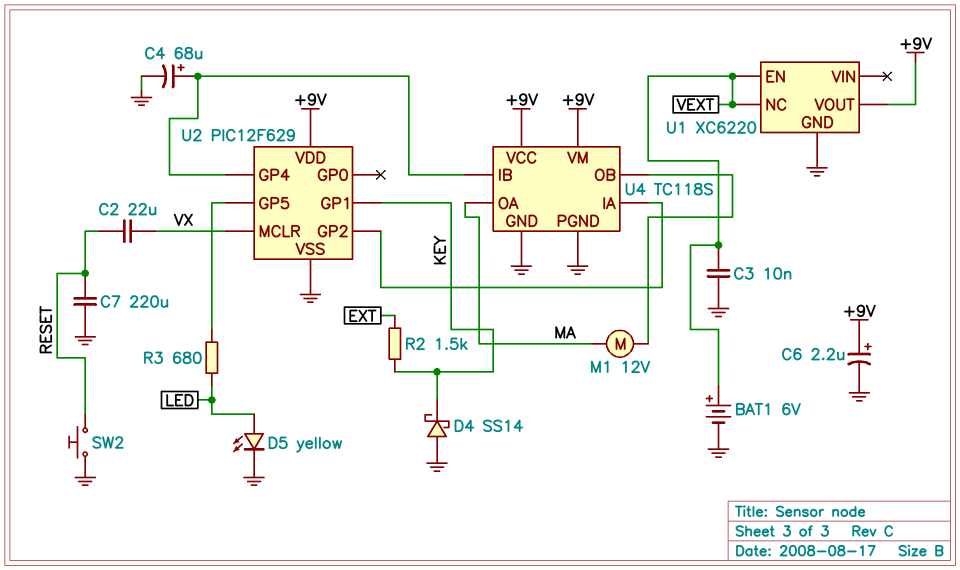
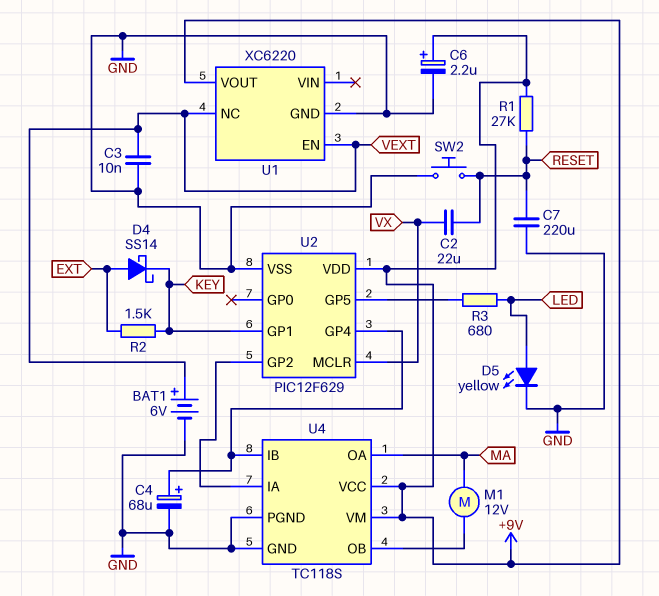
D4: schottky SS14 (A GND, K KEY) -> schottky SS14 (A EXT, K KEY)
R1: none -> 27k (+9V, RESET)

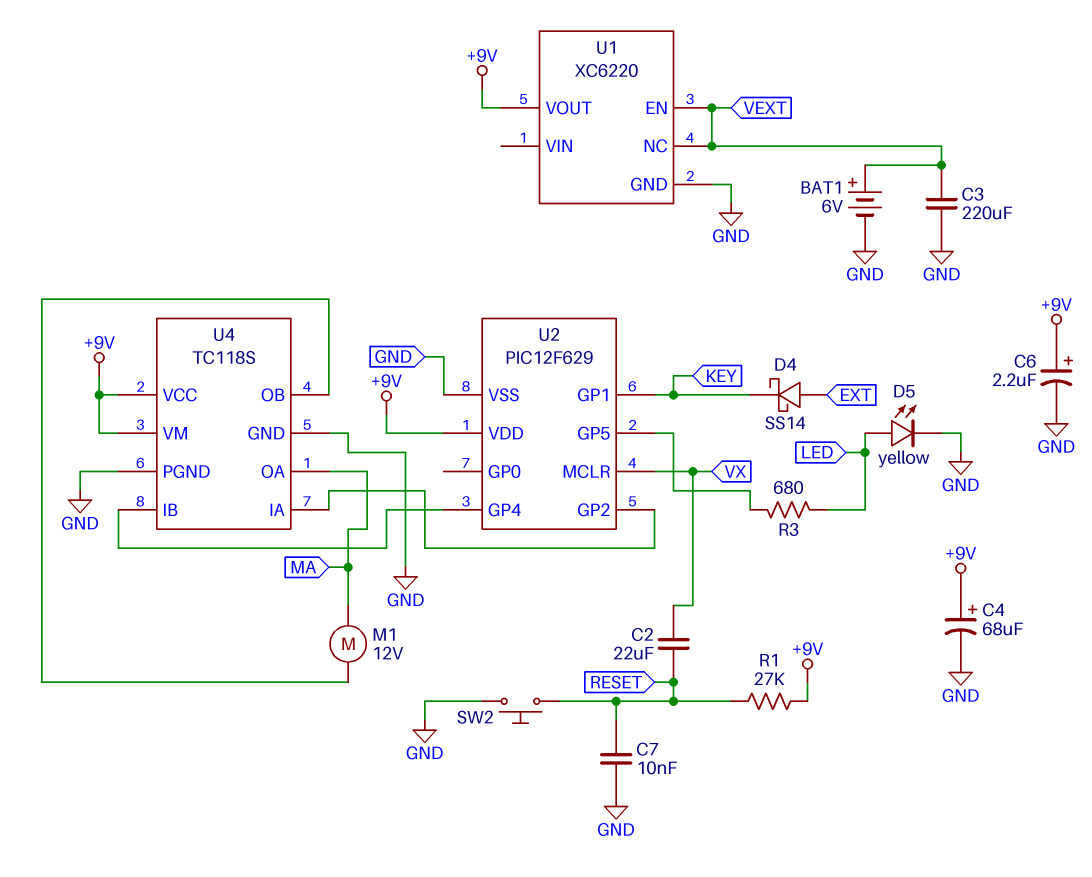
C3: 10nF (GND, VEXT) -> 220uF (GND, VEXT)
C4: 68uF (plus U2/GP4, minus GND) -> 68uF (plus +9V, minus GND)
C7: 220uF (GND, RESET) -> 10nF (GND, RESET)
R2: 1.5k (EXT, KEY) -> none

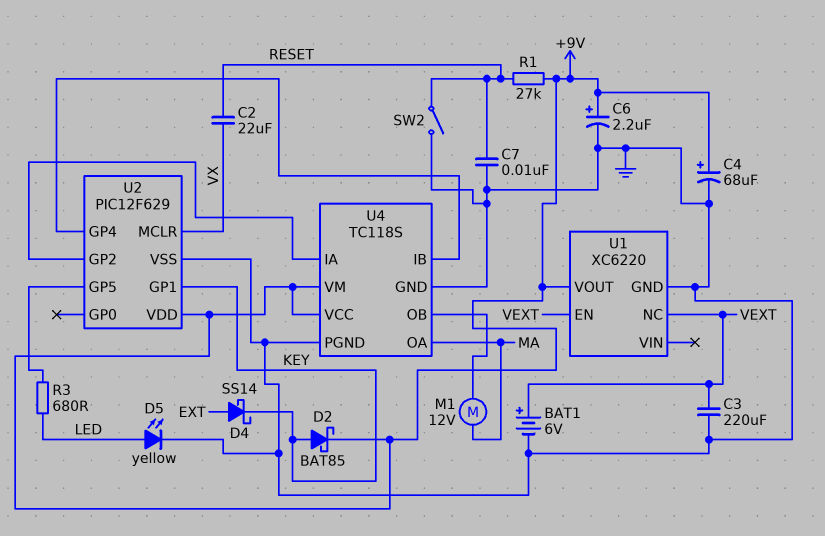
D2: none -> schottky BAT85 (A KEY, K +9V)
SW2: button (GND, RESET) -> switch (GND, RESET)

